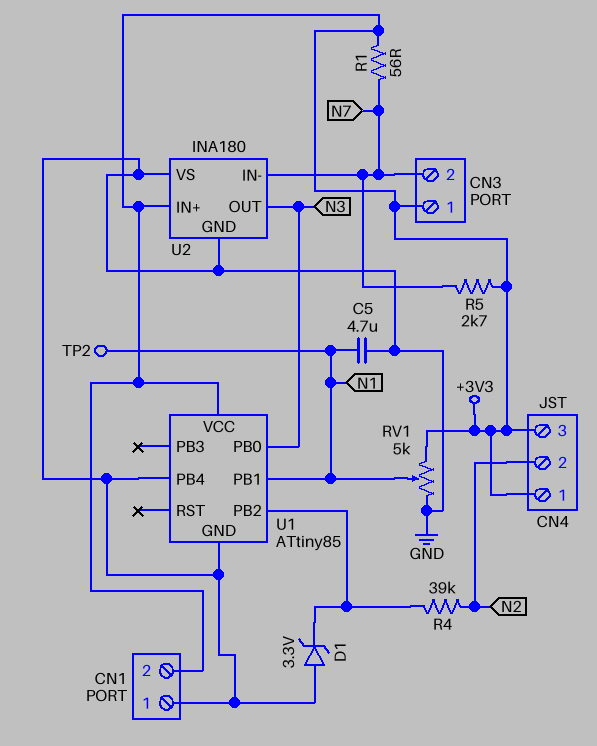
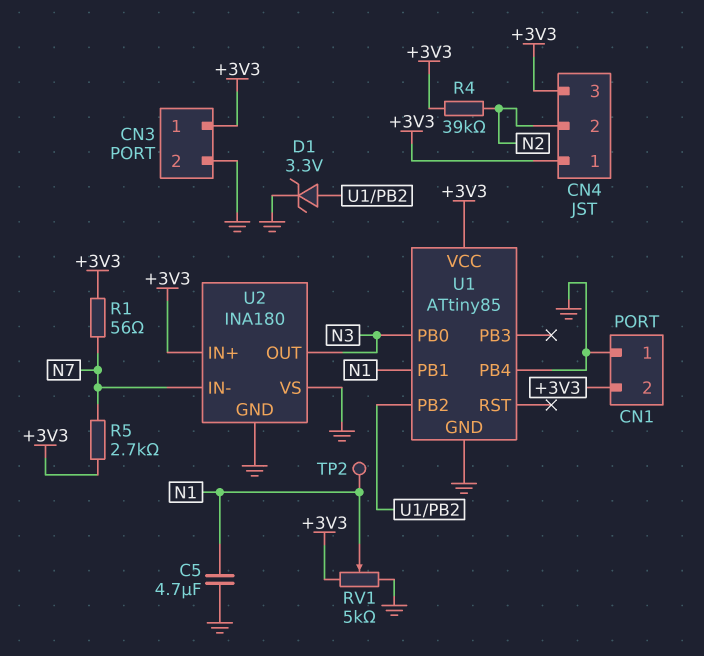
CN3 pin 2: N7 -> GND
D1: zener 3.3V (A GND, K U1/PB2) -> zener 3.3V (A U1/PB2, K GND)
R4: 39k (N2, U1/PB2) -> 39k (+3V3, N2)

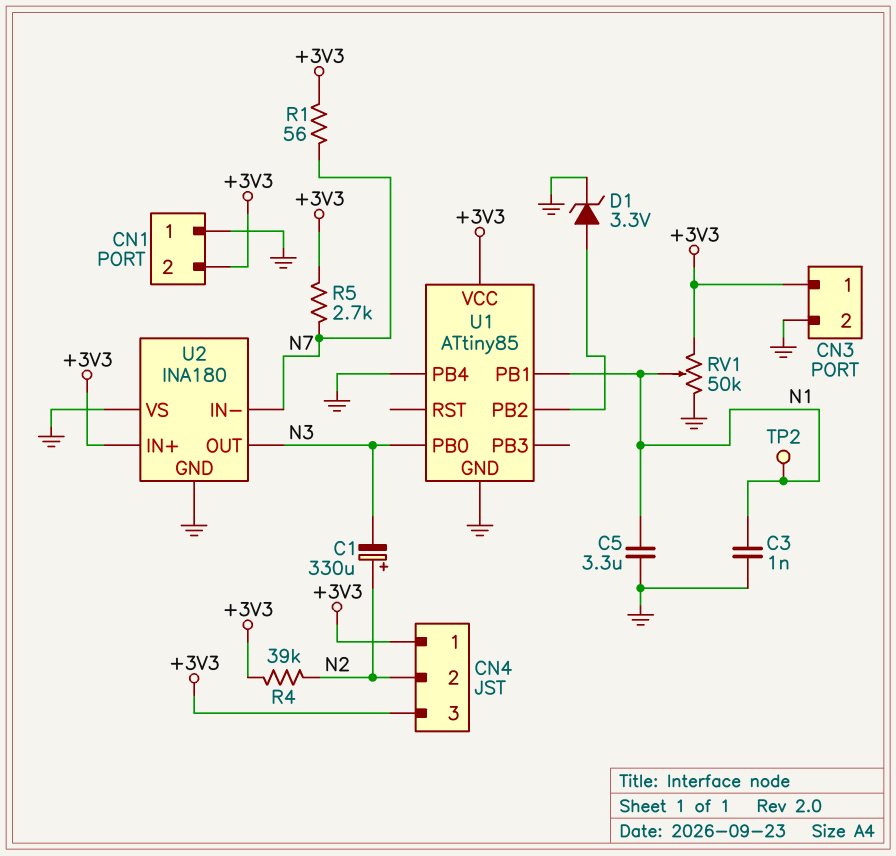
C1: none -> 330uF (plus N2, minus N3)
C3: none -> 1nF (GND, N1)
C5: 4.7uF (GND, N1) -> 3.3uF (GND, N1)
RV1: 5k (+3V3, GND, wiper N1) -> 50k (+3V3, GND, wiper N1)

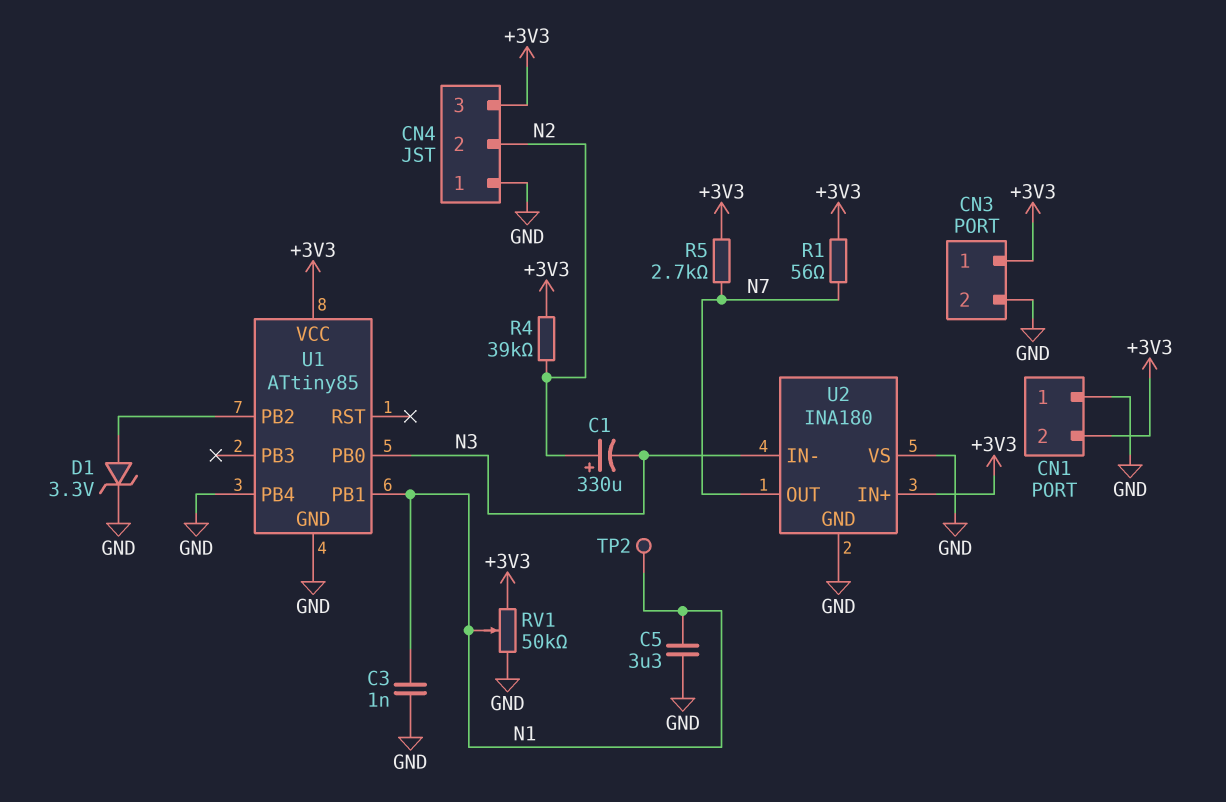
CN4 pin 1: +3V3 -> GND
U2 pin IN-: N7 -> N3
U2 pin OUT: N3 -> N7

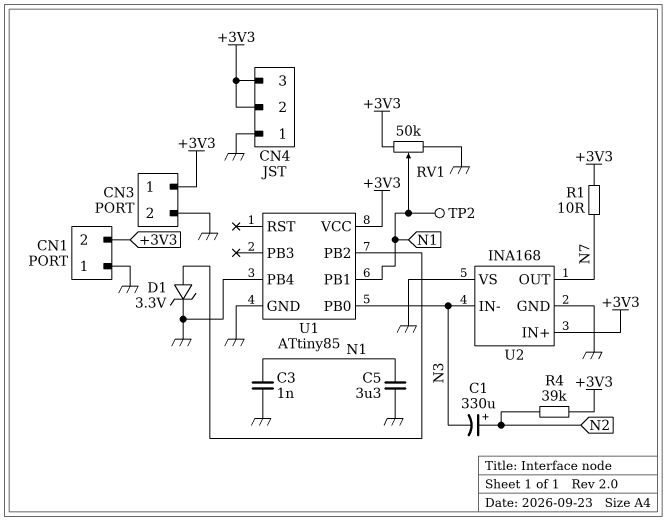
CN4 pin 2: N2 -> +3V3
R1: 56 (+3V3, N7) -> 10 (+3V3, N7)
R5: 2.7k (+3V3, N7) -> none
U2: INA180 -> INA168

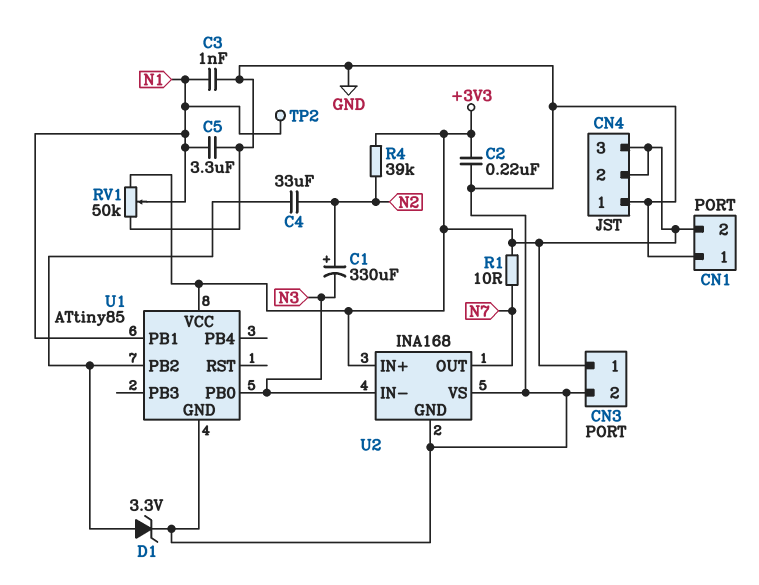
C2: none -> 220nF (+3V3, GND)
C4: none -> 33uF (N2, U1/PB2)
U1 pin PB4: GND -> none

